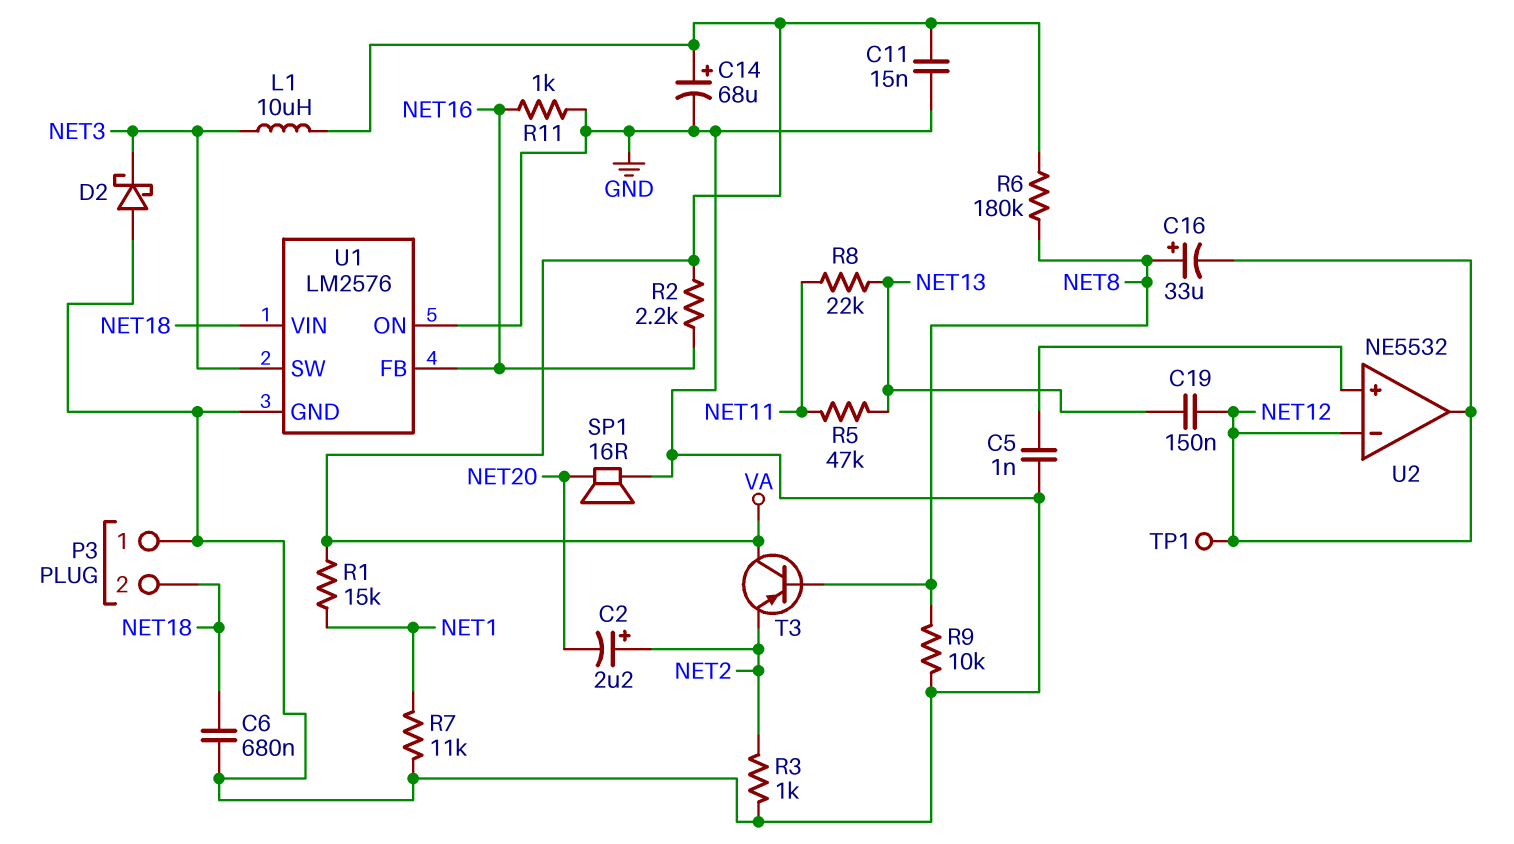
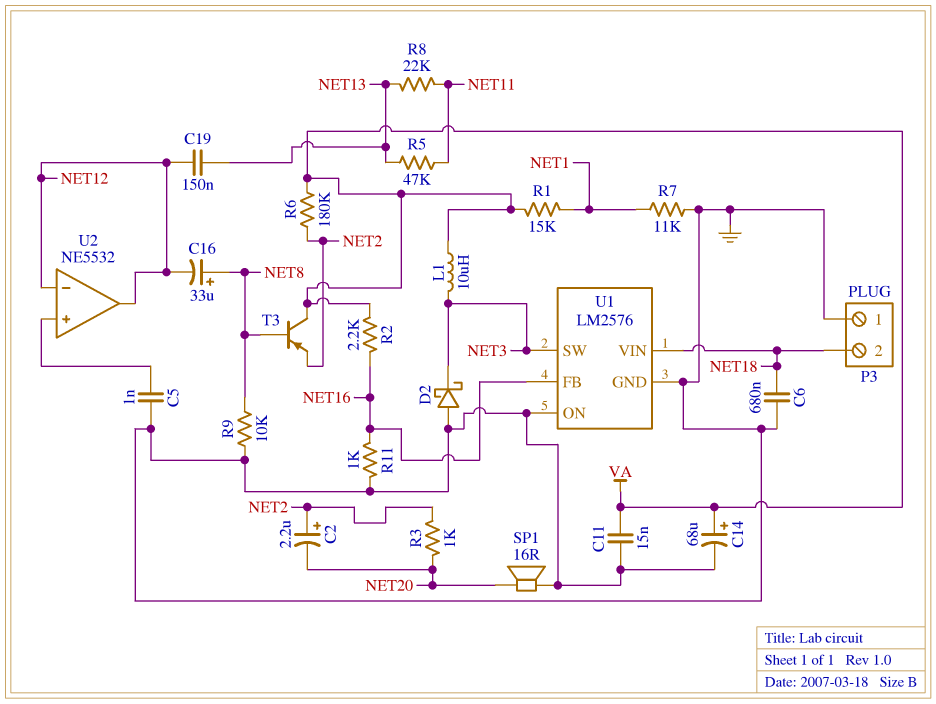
R3: 1k (GND, NET2) -> 1k (NET2, NET20)
R6: 180k (NET8, VA) -> 180k (NET2, VA)
TP1: test point (NET12) -> none

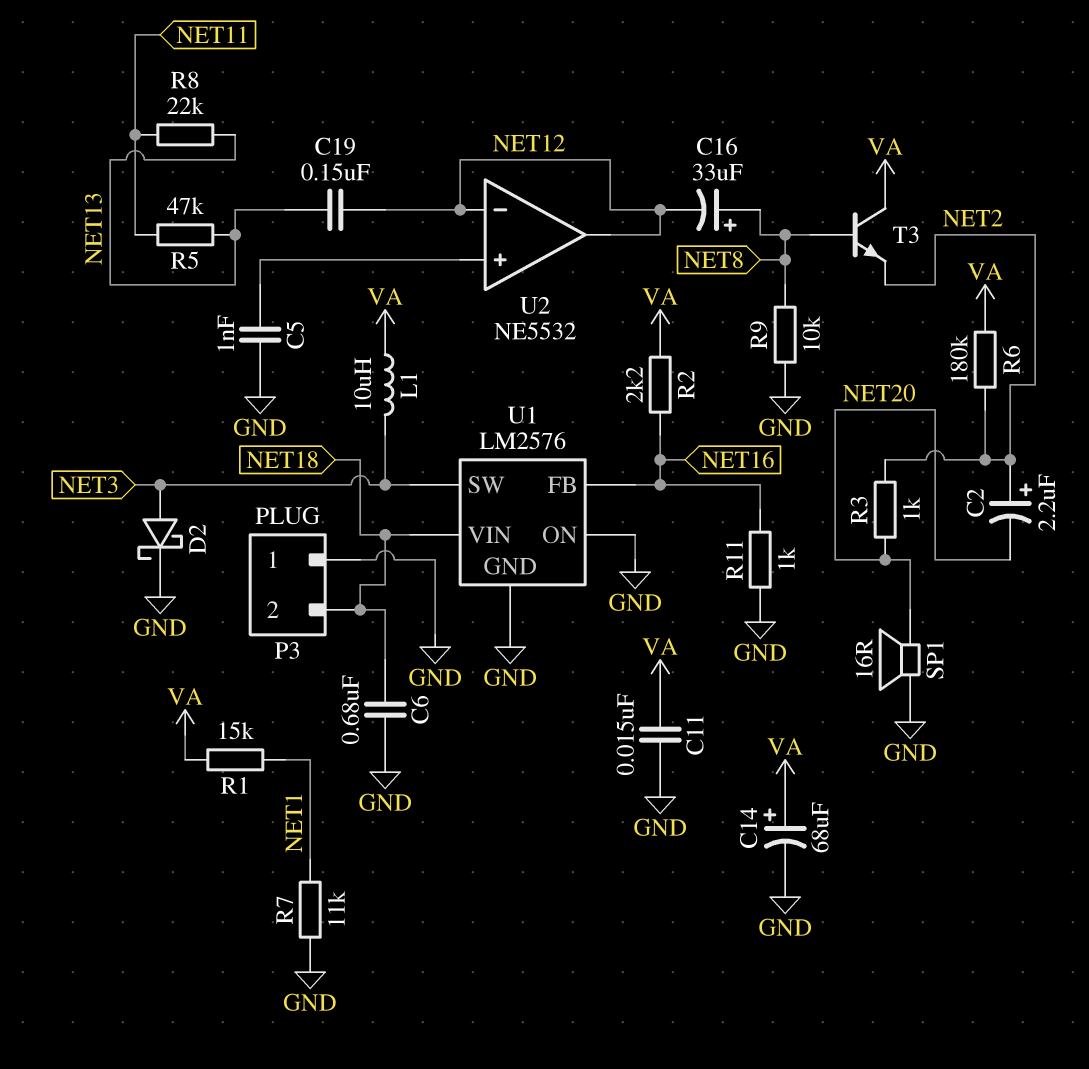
D2: schottky (A GND, K NET3) -> schottky (A NET3, K GND)
T3: PNP (B NET8, C VA, E NET2) -> NPN (B NET8, C VA, E NET2)

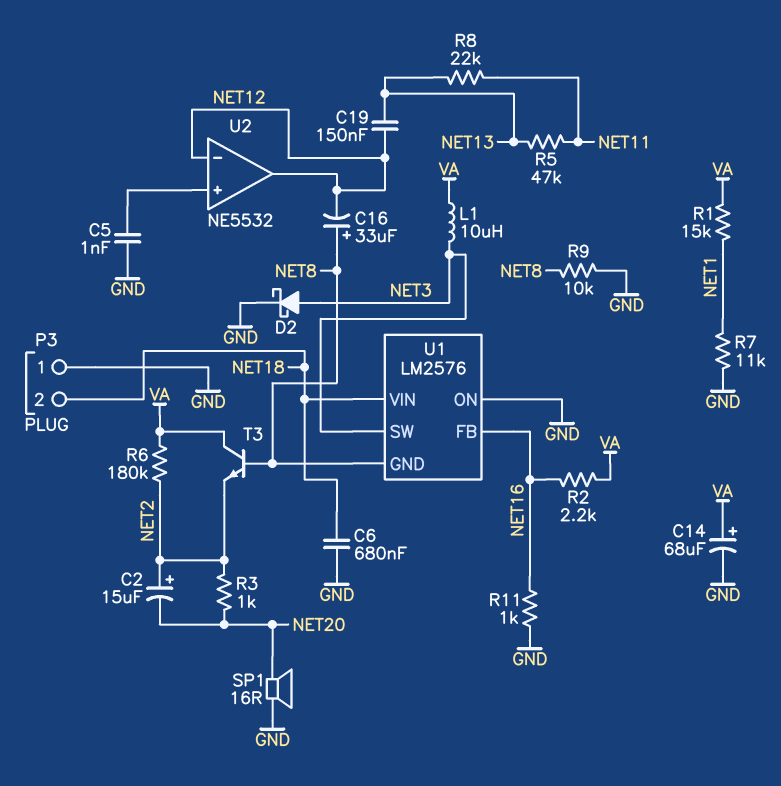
C2: 2.2uF (plus NET2, minus NET20) -> 15uF (plus NET2, minus NET20)
C11: 15nF (GND, VA) -> none
U1 pin GND: GND -> NET8

